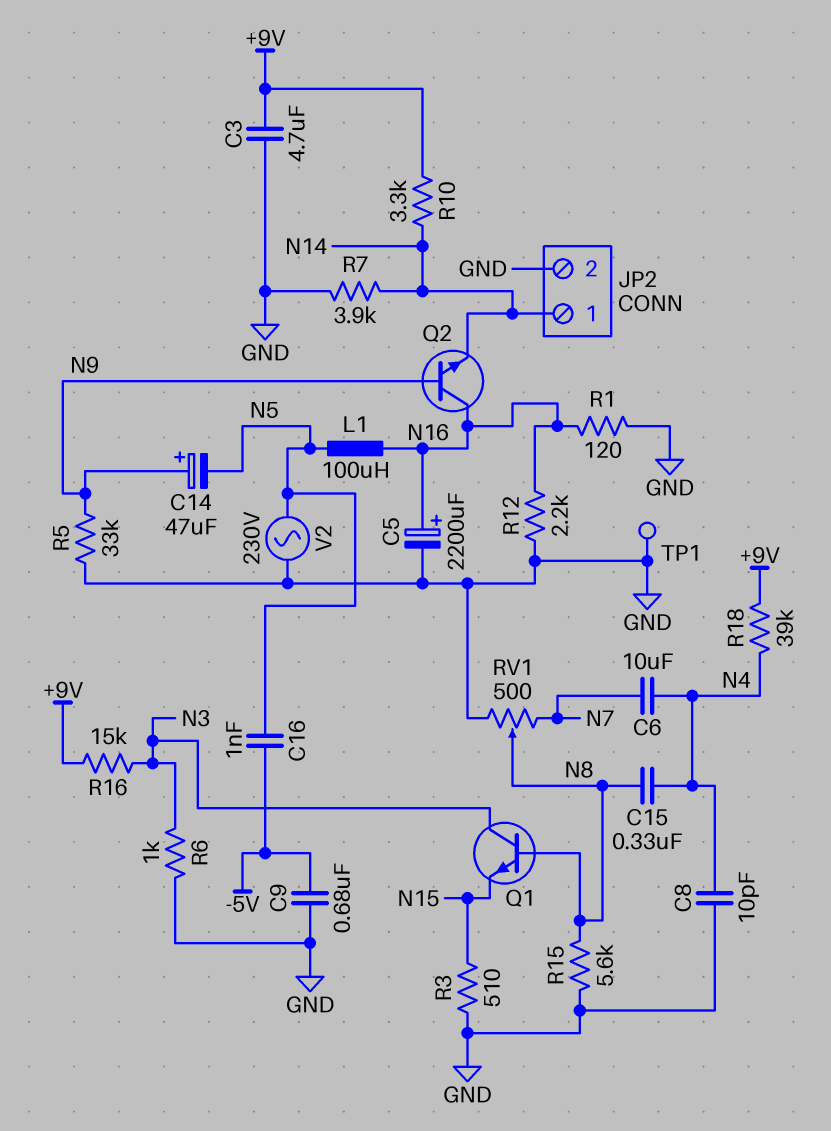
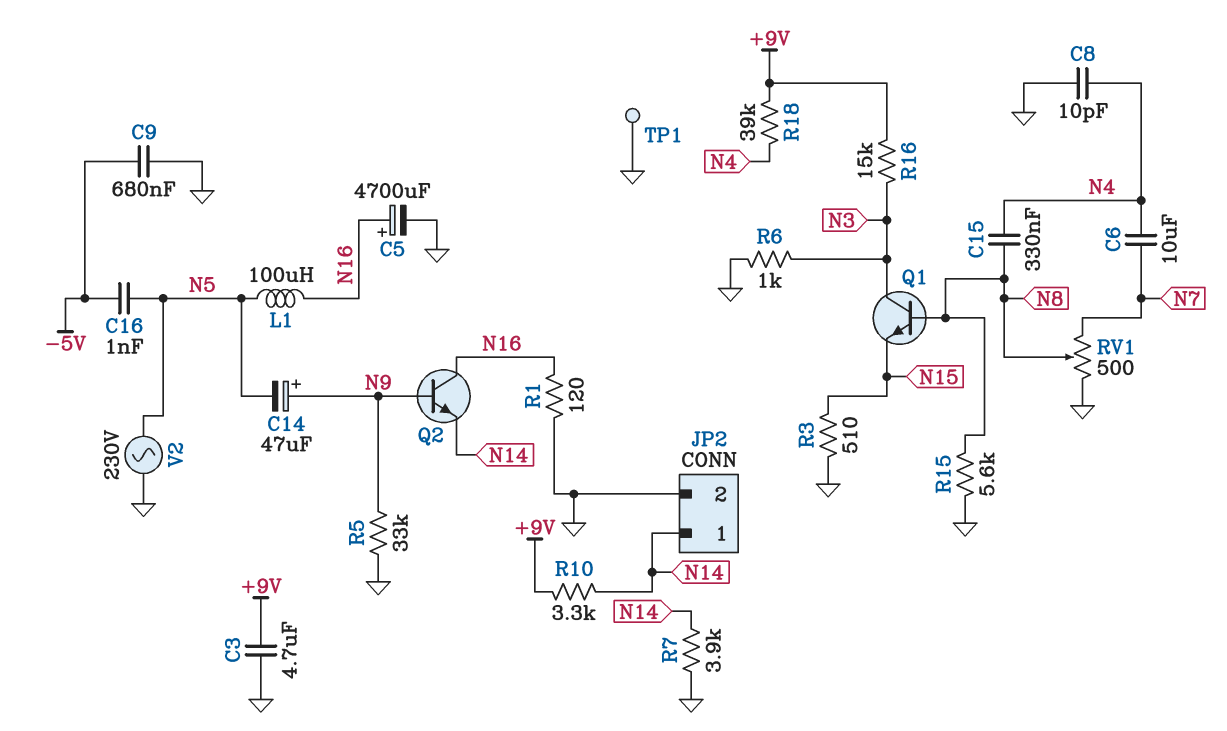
C5: 2200uF (plus N16, minus GND) -> 4700uF (plus N16, minus GND)
R12: 2.2k (GND, N16) -> none

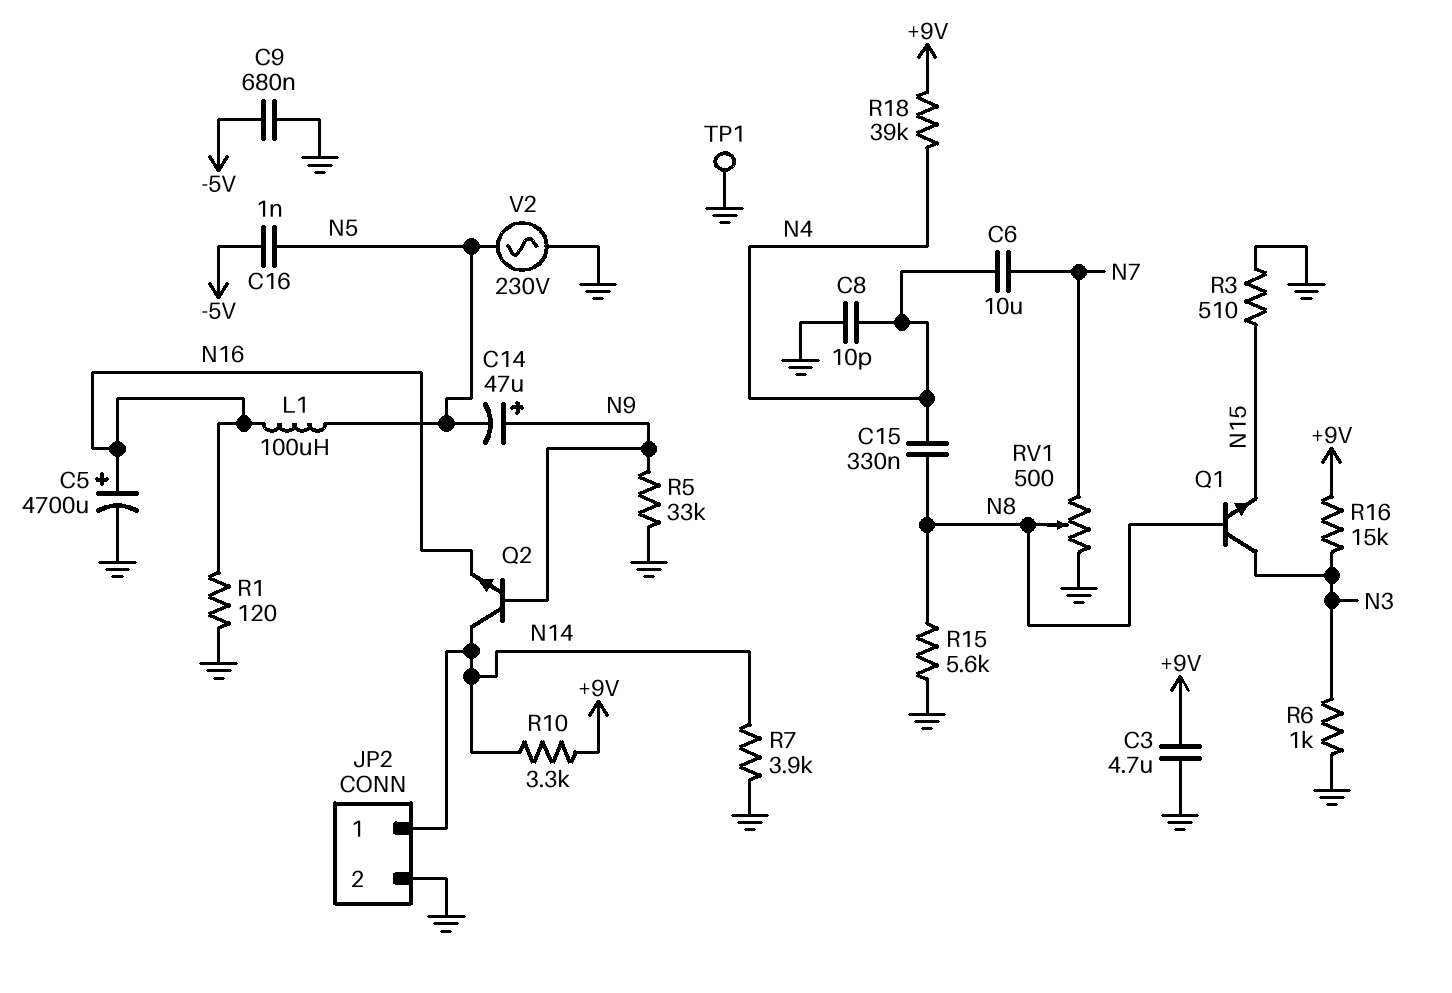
Q2: NPN (B N9, C N16, E N14) -> NPN (B N9, C N14, E N16)

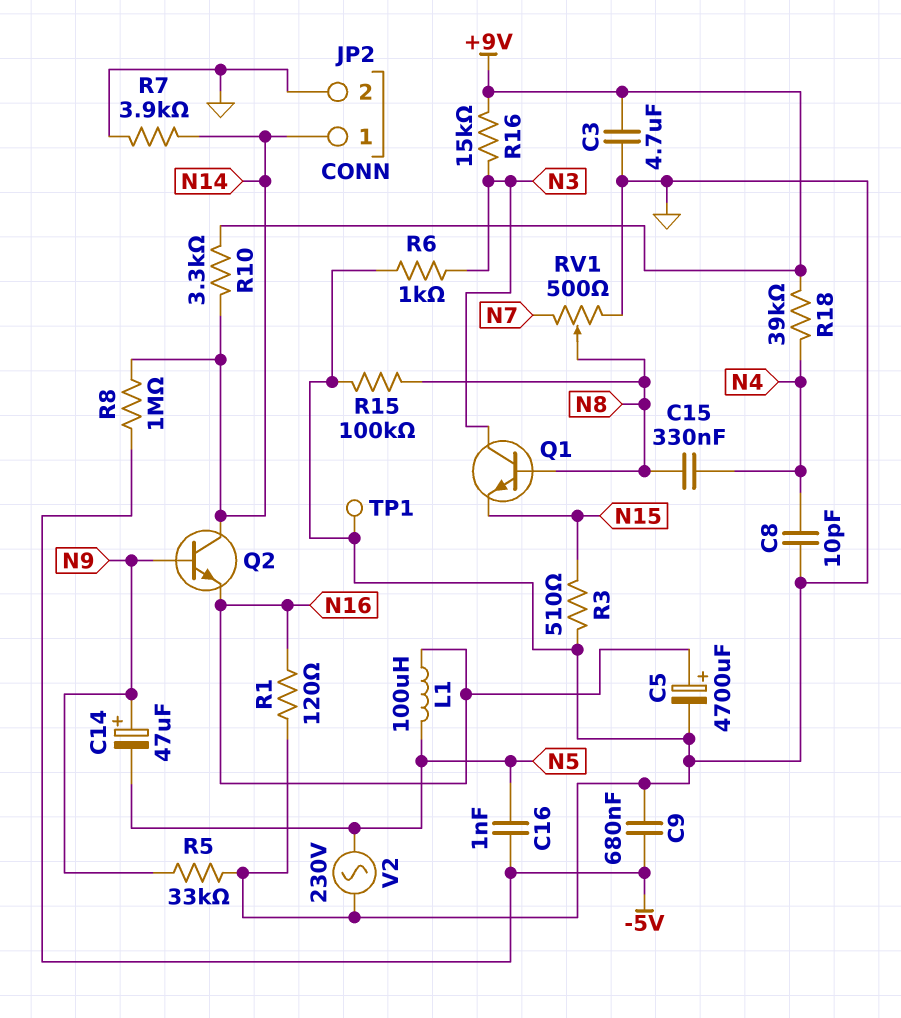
C6: 10uF (N4, N7) -> none
R8: none -> 1M (-5V, N14)
R15: 5.6k (GND, N8) -> 100k (GND, N8)

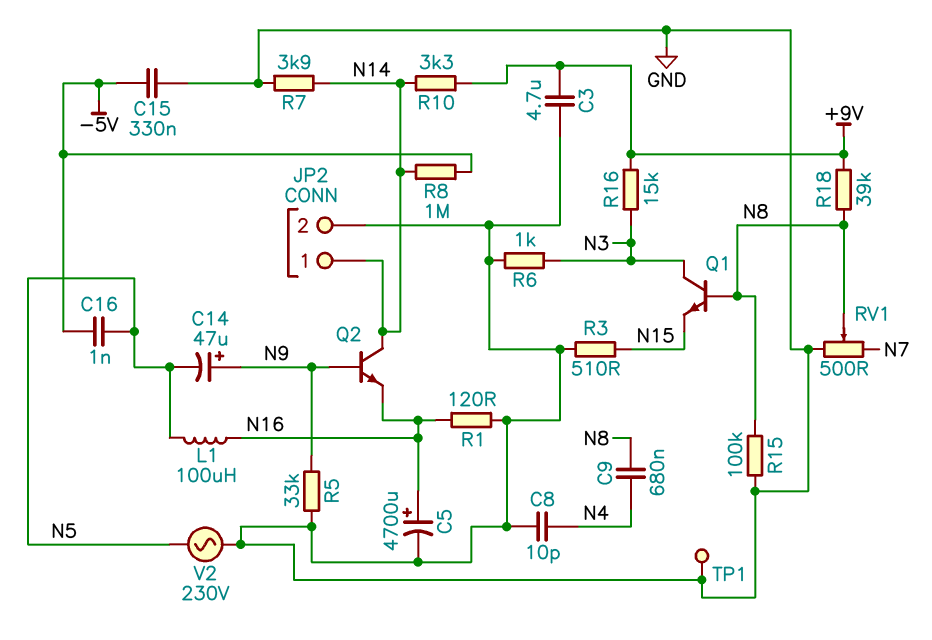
C9: 680nF (-5V, GND) -> 680nF (N4, N8)
C15: 330nF (N4, N8) -> 330nF (-5V, GND)
R18: 39k (+9V, N4) -> 39k (+9V, N8)

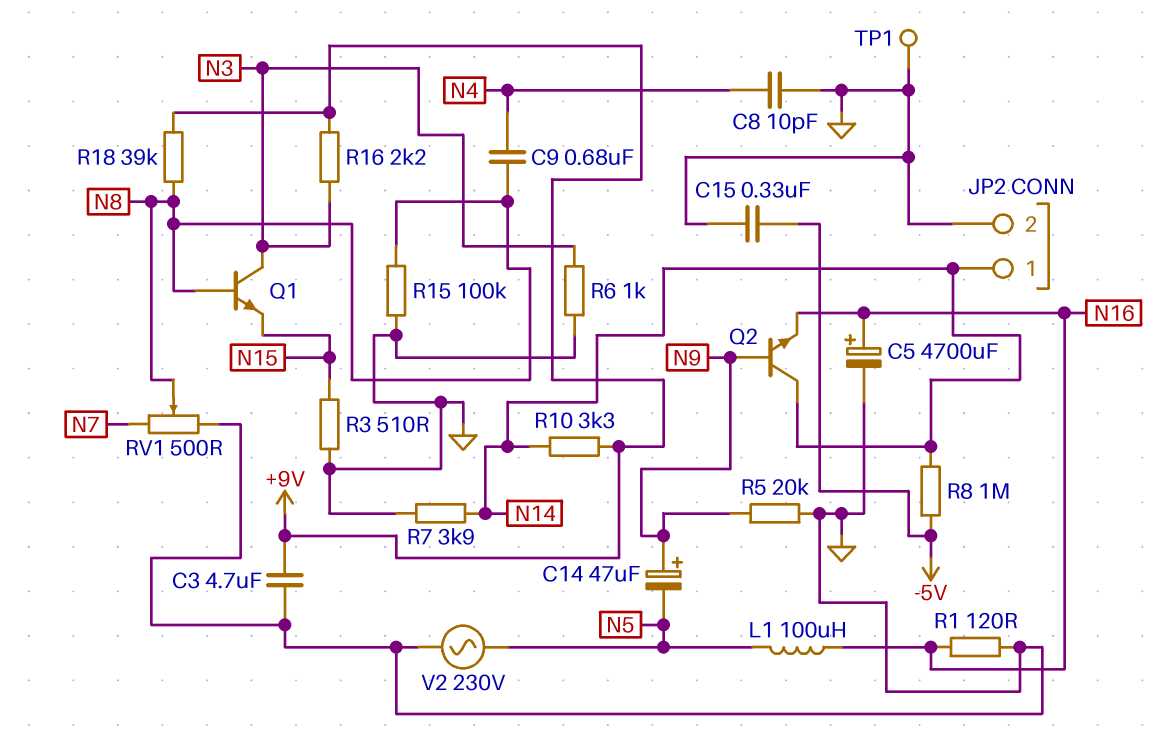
C16: 1nF (-5V, N5) -> none
R5: 33k (GND, N9) -> 20k (GND, N9)
R16: 15k (+9V, N3) -> 2.2k (+9V, N3)

